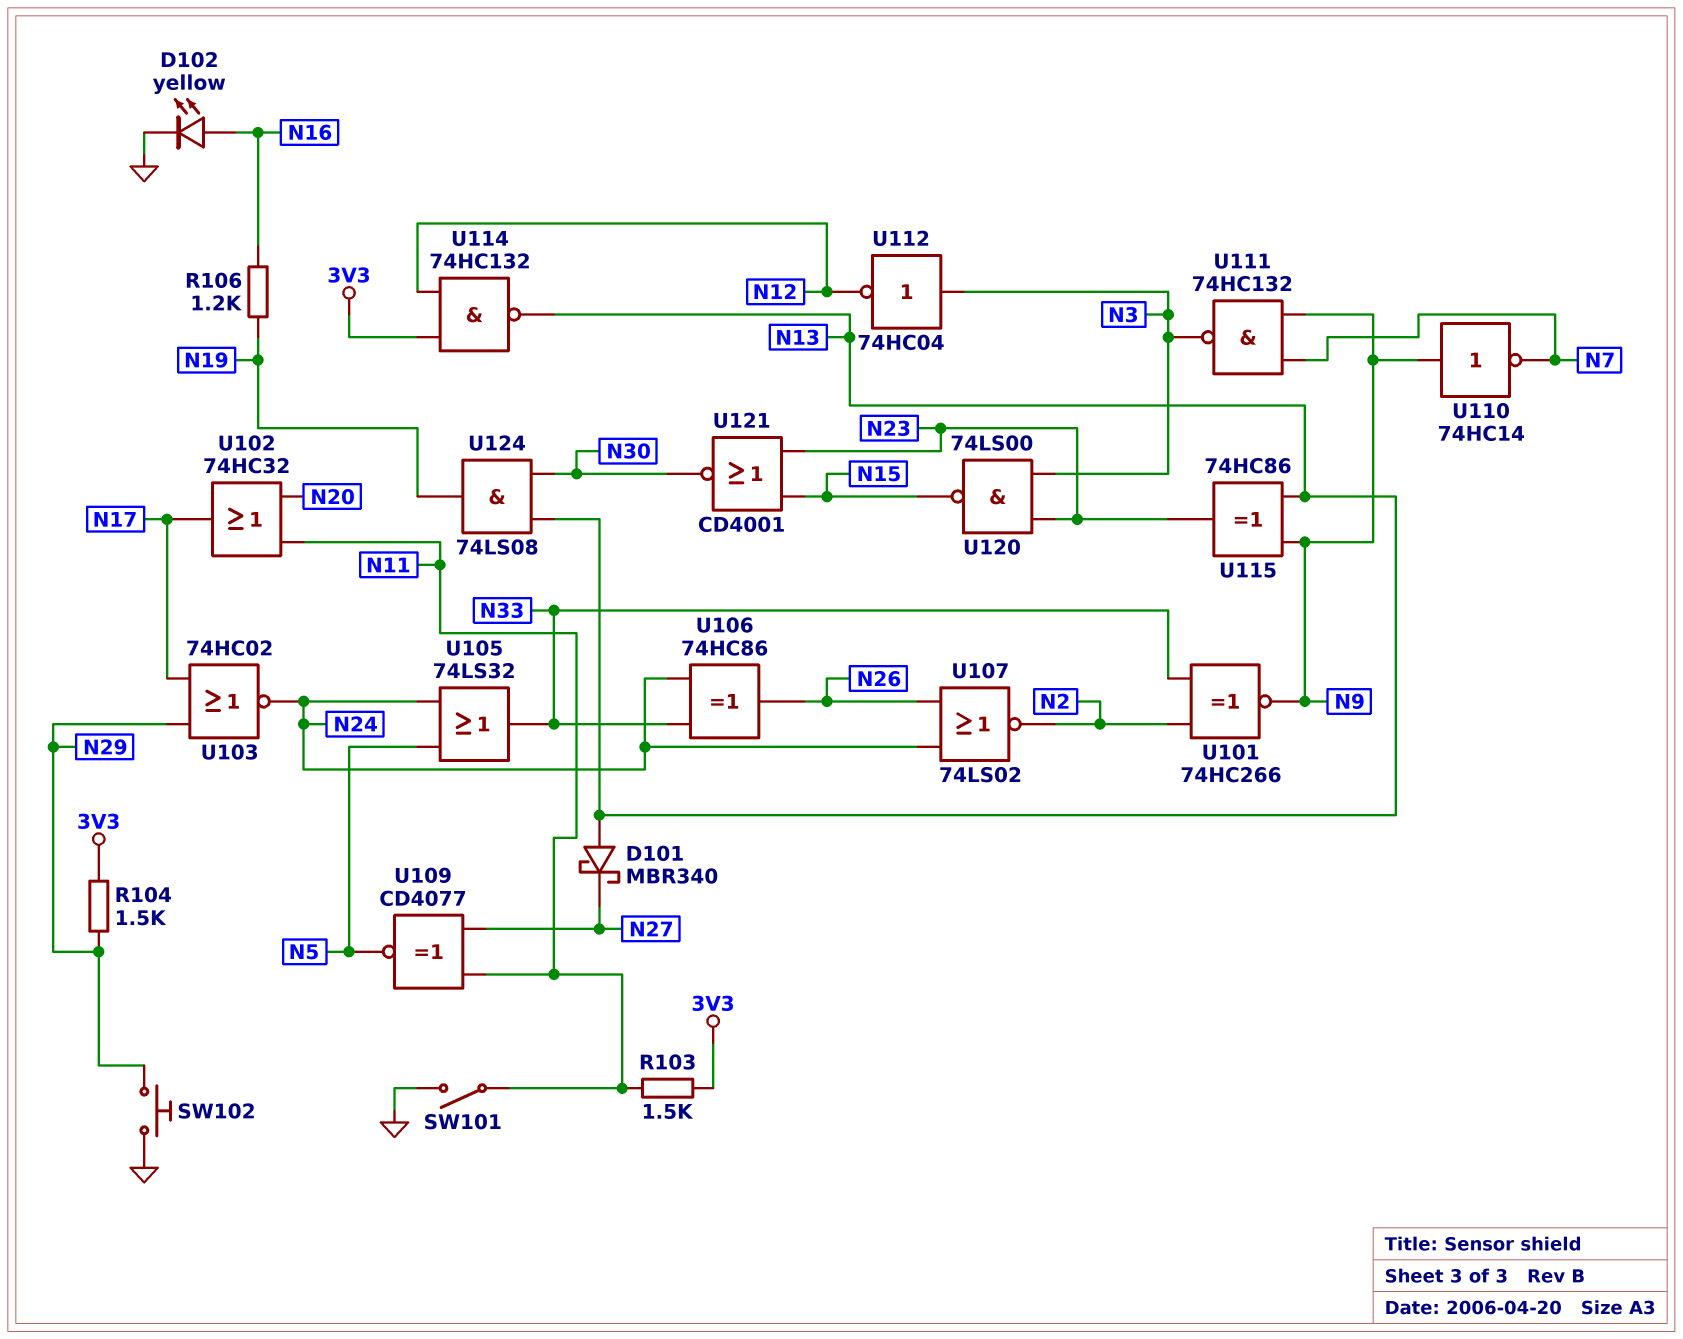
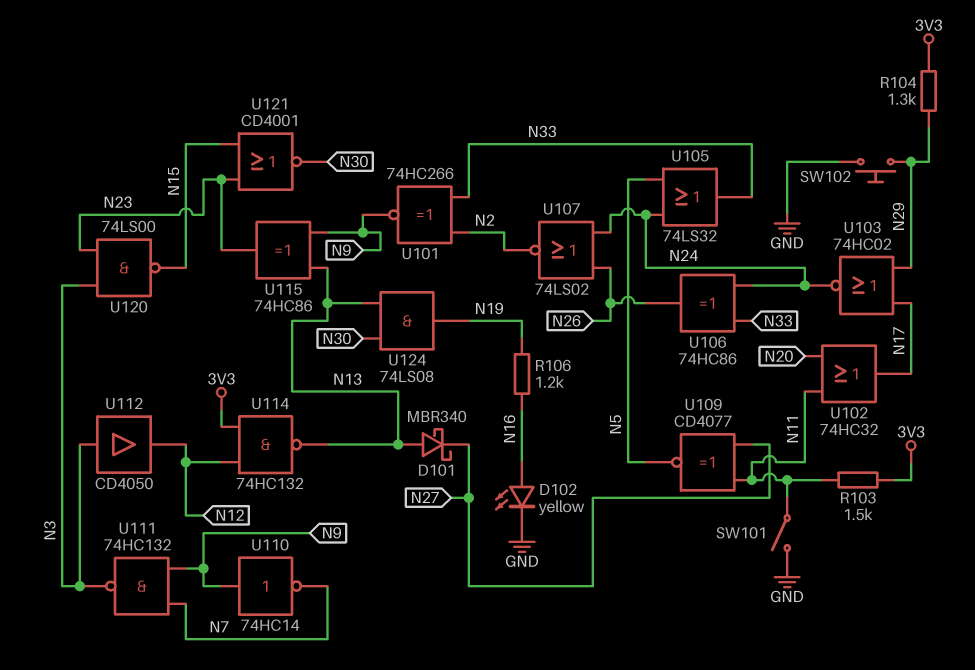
R104: 1.5k (3V3, N29) -> 1.3k (3V3, N29)
U112: NOT 74HC04 (in N3, out N12) -> buffer CD4050 (in N3, out N12)

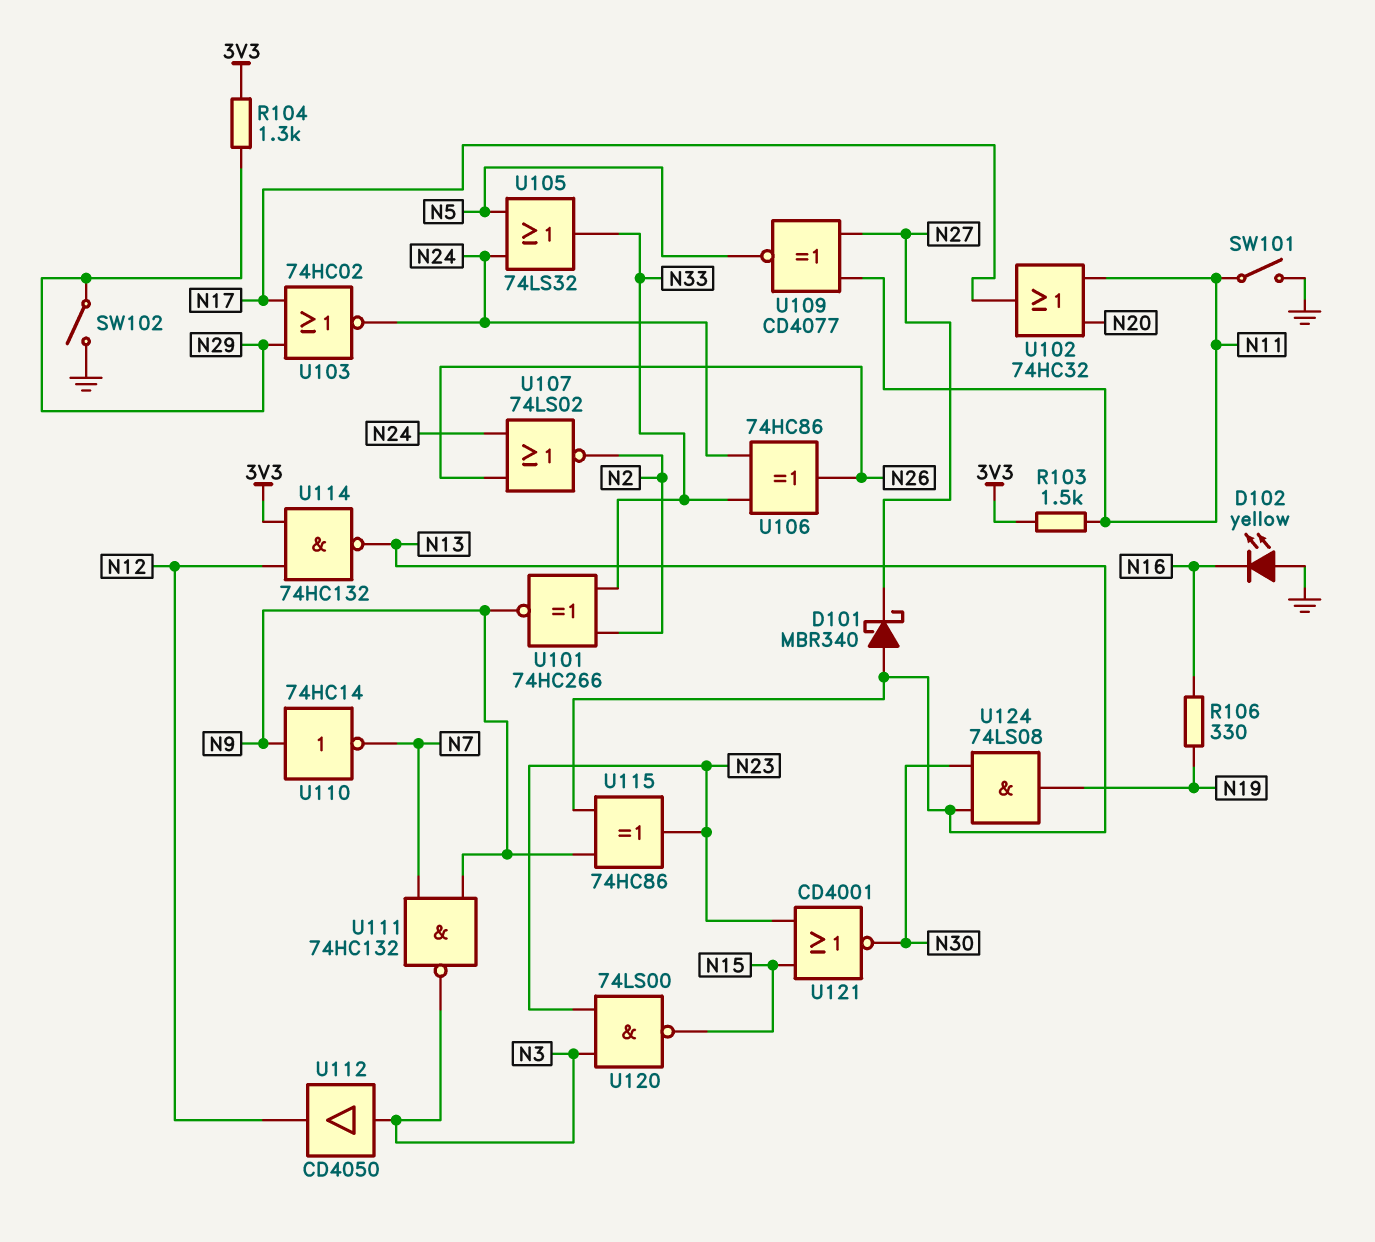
D102: LED yellow (A N16, K GND) -> LED yellow (A GND, K N16)
R106: 1.2k (N16, N19) -> 330 (N16, N19)
SW102: button (GND, N29) -> switch (GND, N29)

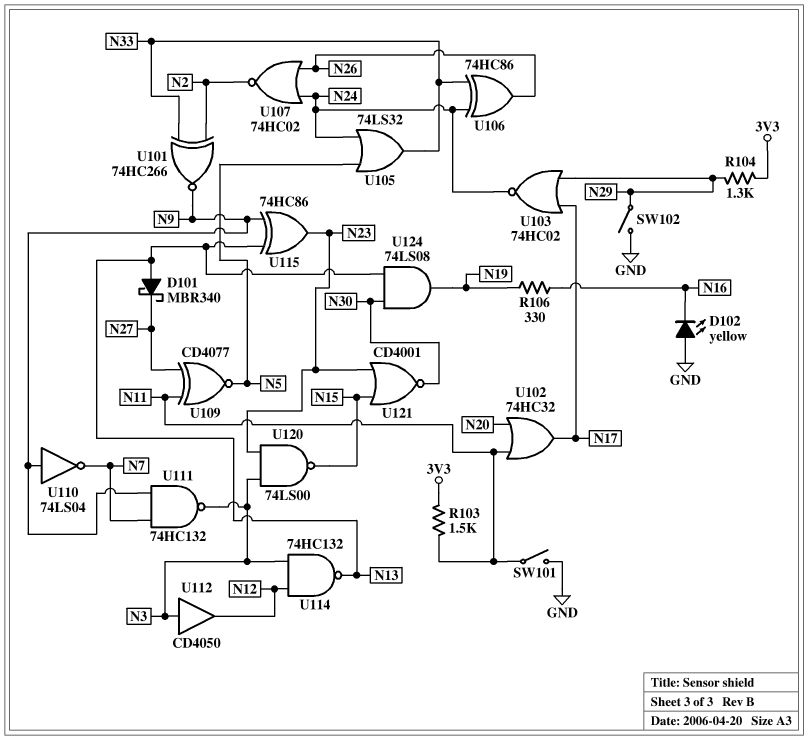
U107: NOR 74LS02 (in N24, in N26, out N2) -> NOR 74HC02 (in N24, in N26, out N2)
U110: NOT 74HC14 (in N9, out N7) -> NOT 74LS04 (in N9, out N7)
U114: NAND 74HC132 (in 3V3, in N12, out N13) -> NAND 74HC132 (in N3, in N12, out N13)

